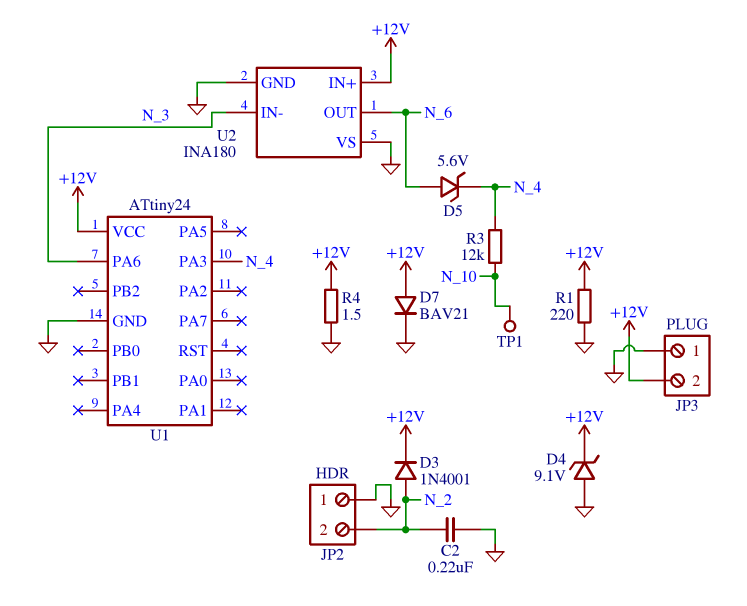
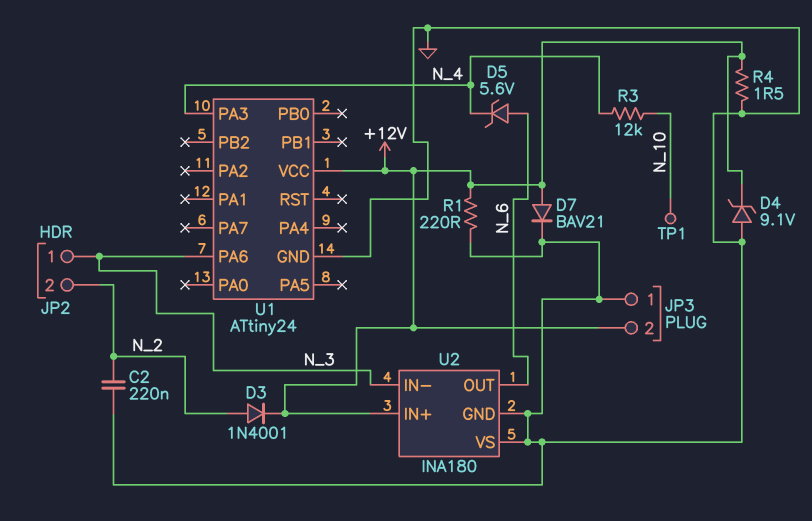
JP2 pin 1: GND -> N_3

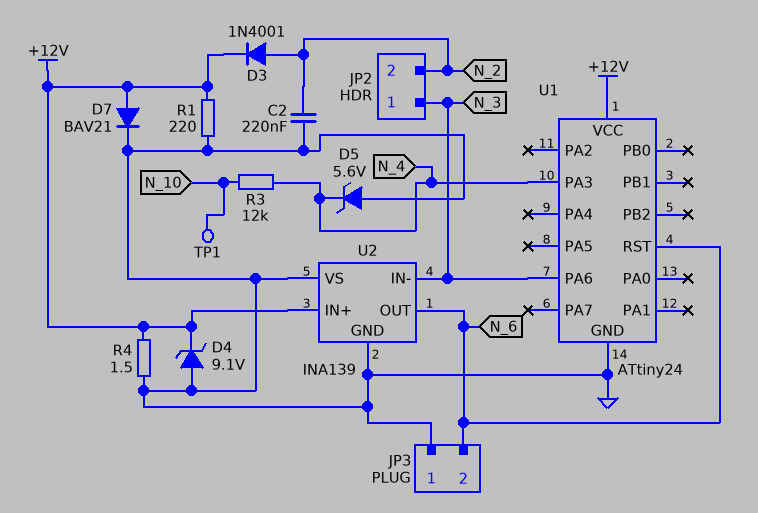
D5: zener 5.6V (A N_6, K N_4) -> zener 5.6V (A GND, K N_4)
JP3 pin 2: +12V -> N_6
U1 pin RST: none -> N_6
U2: INA180 -> INA139

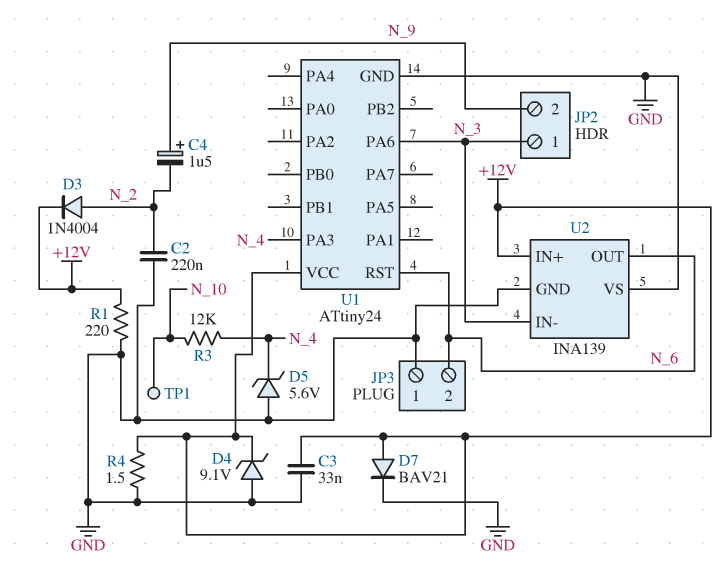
C3: none -> 33nF (+12V, GND)
C4: none -> 1.5uF (plus N_9, minus N_2)
D3: diode 1N4001 (A N_2, K +12V) -> diode 1N4004 (A N_2, K +12V)
JP2 pin 2: N_2 -> N_9

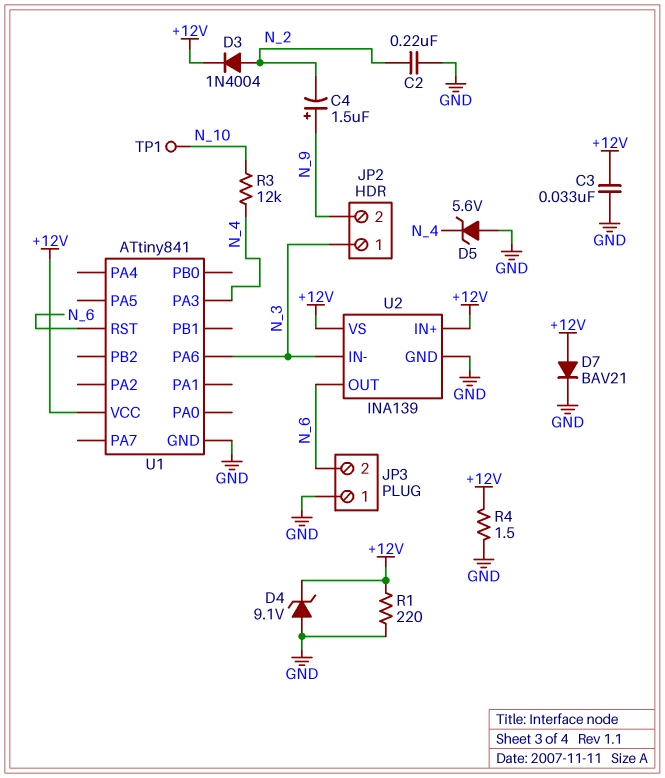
U1: ATtiny24 -> ATtiny841
U2 pin VS: GND -> +12V

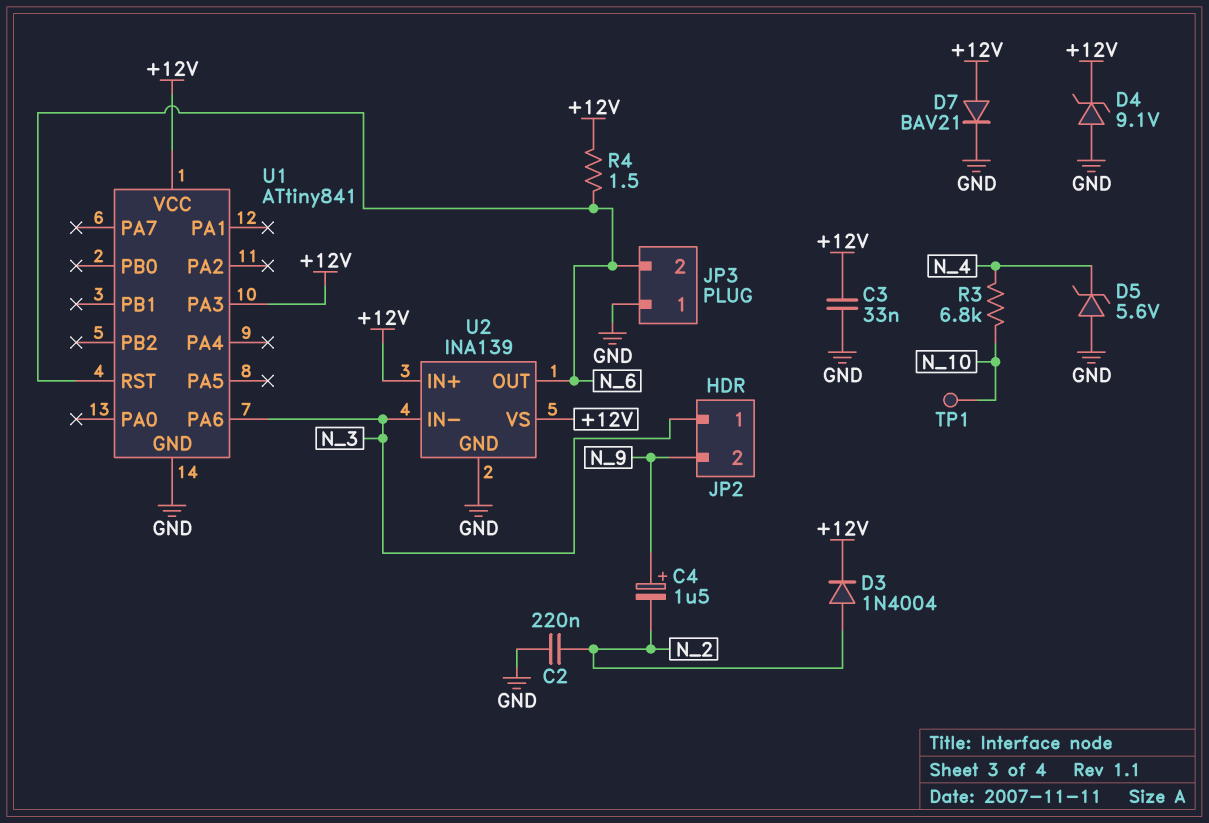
R1: 220 (+12V, GND) -> none
R3: 12k (N_4, N_10) -> 6.8k (N_4, N_10)
R4: 1.5 (+12V, GND) -> 1.5 (+12V, N_6)
U1 pin PA3: N_4 -> +12V

